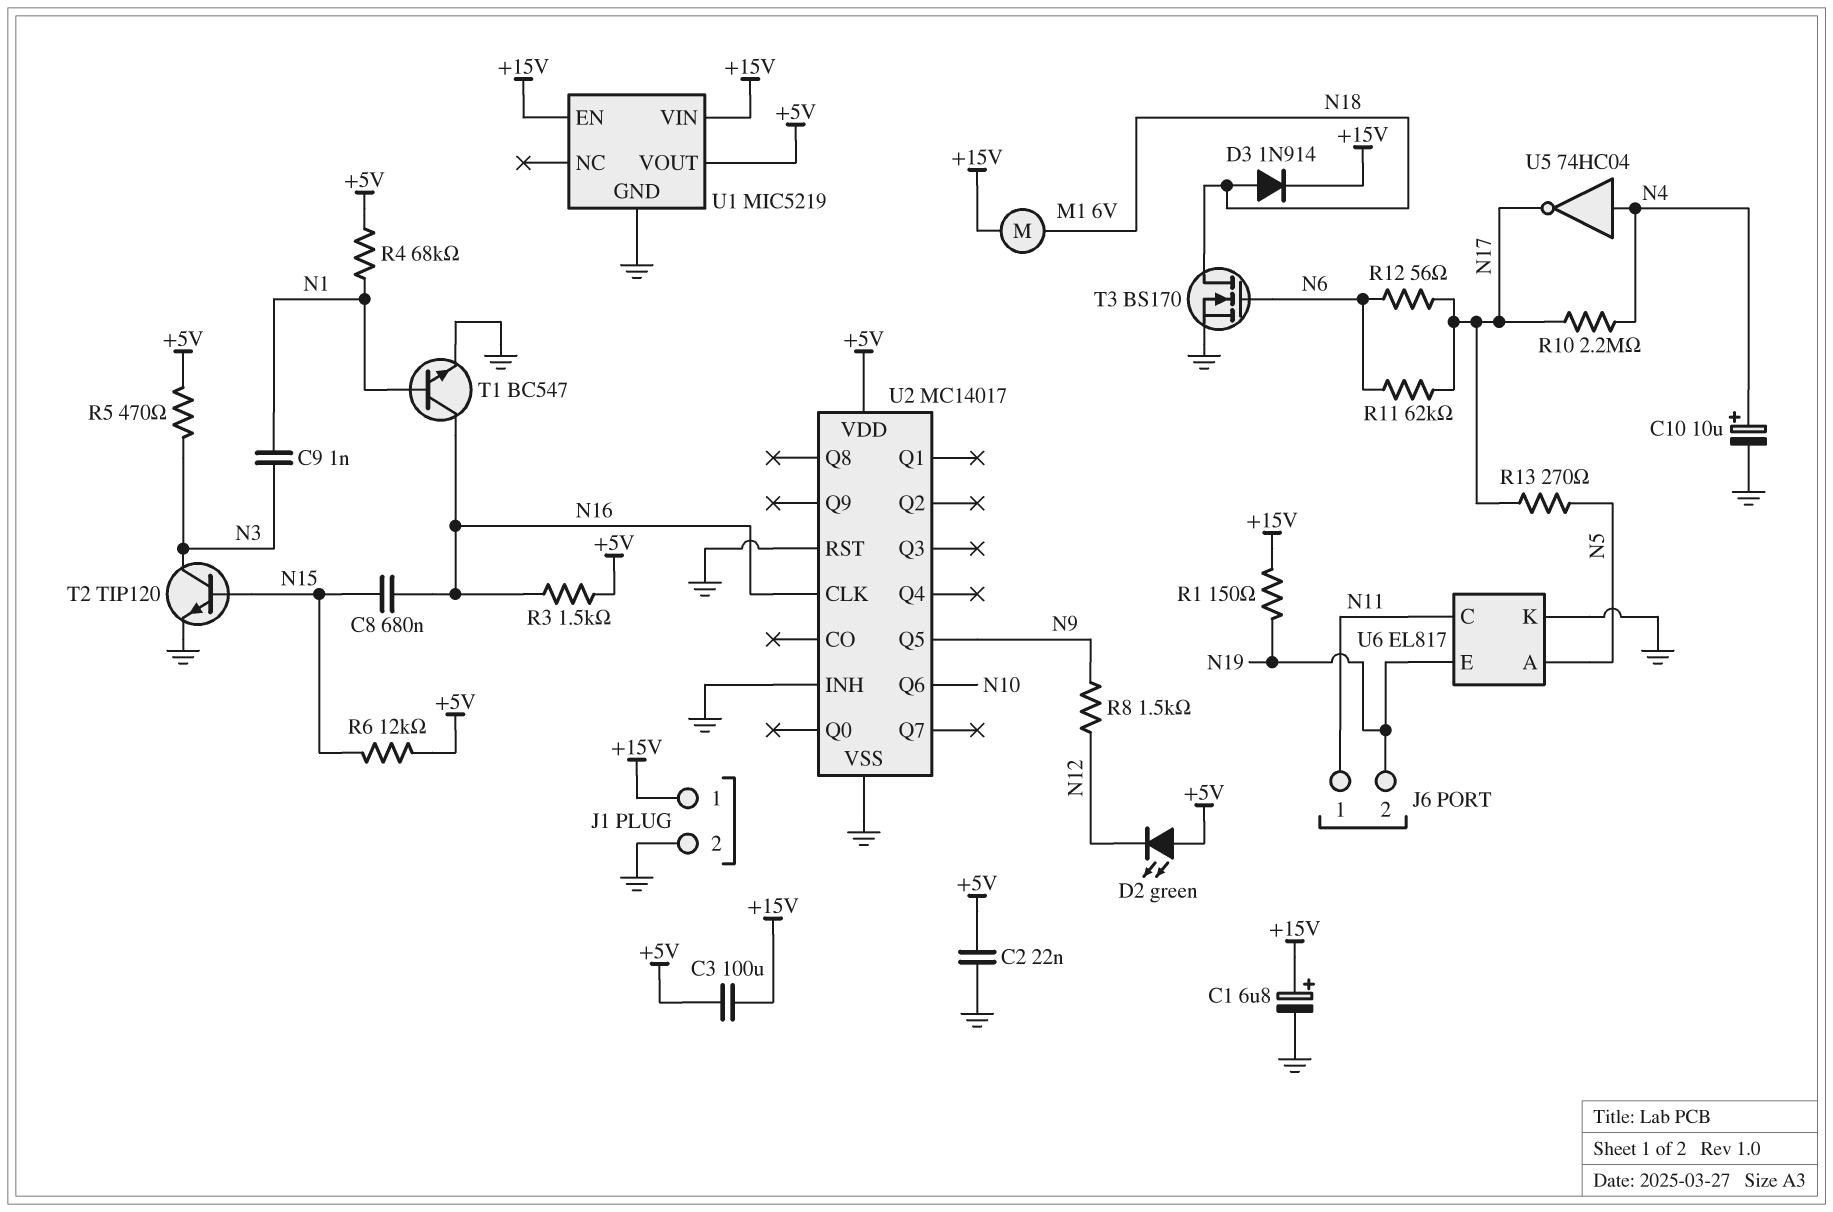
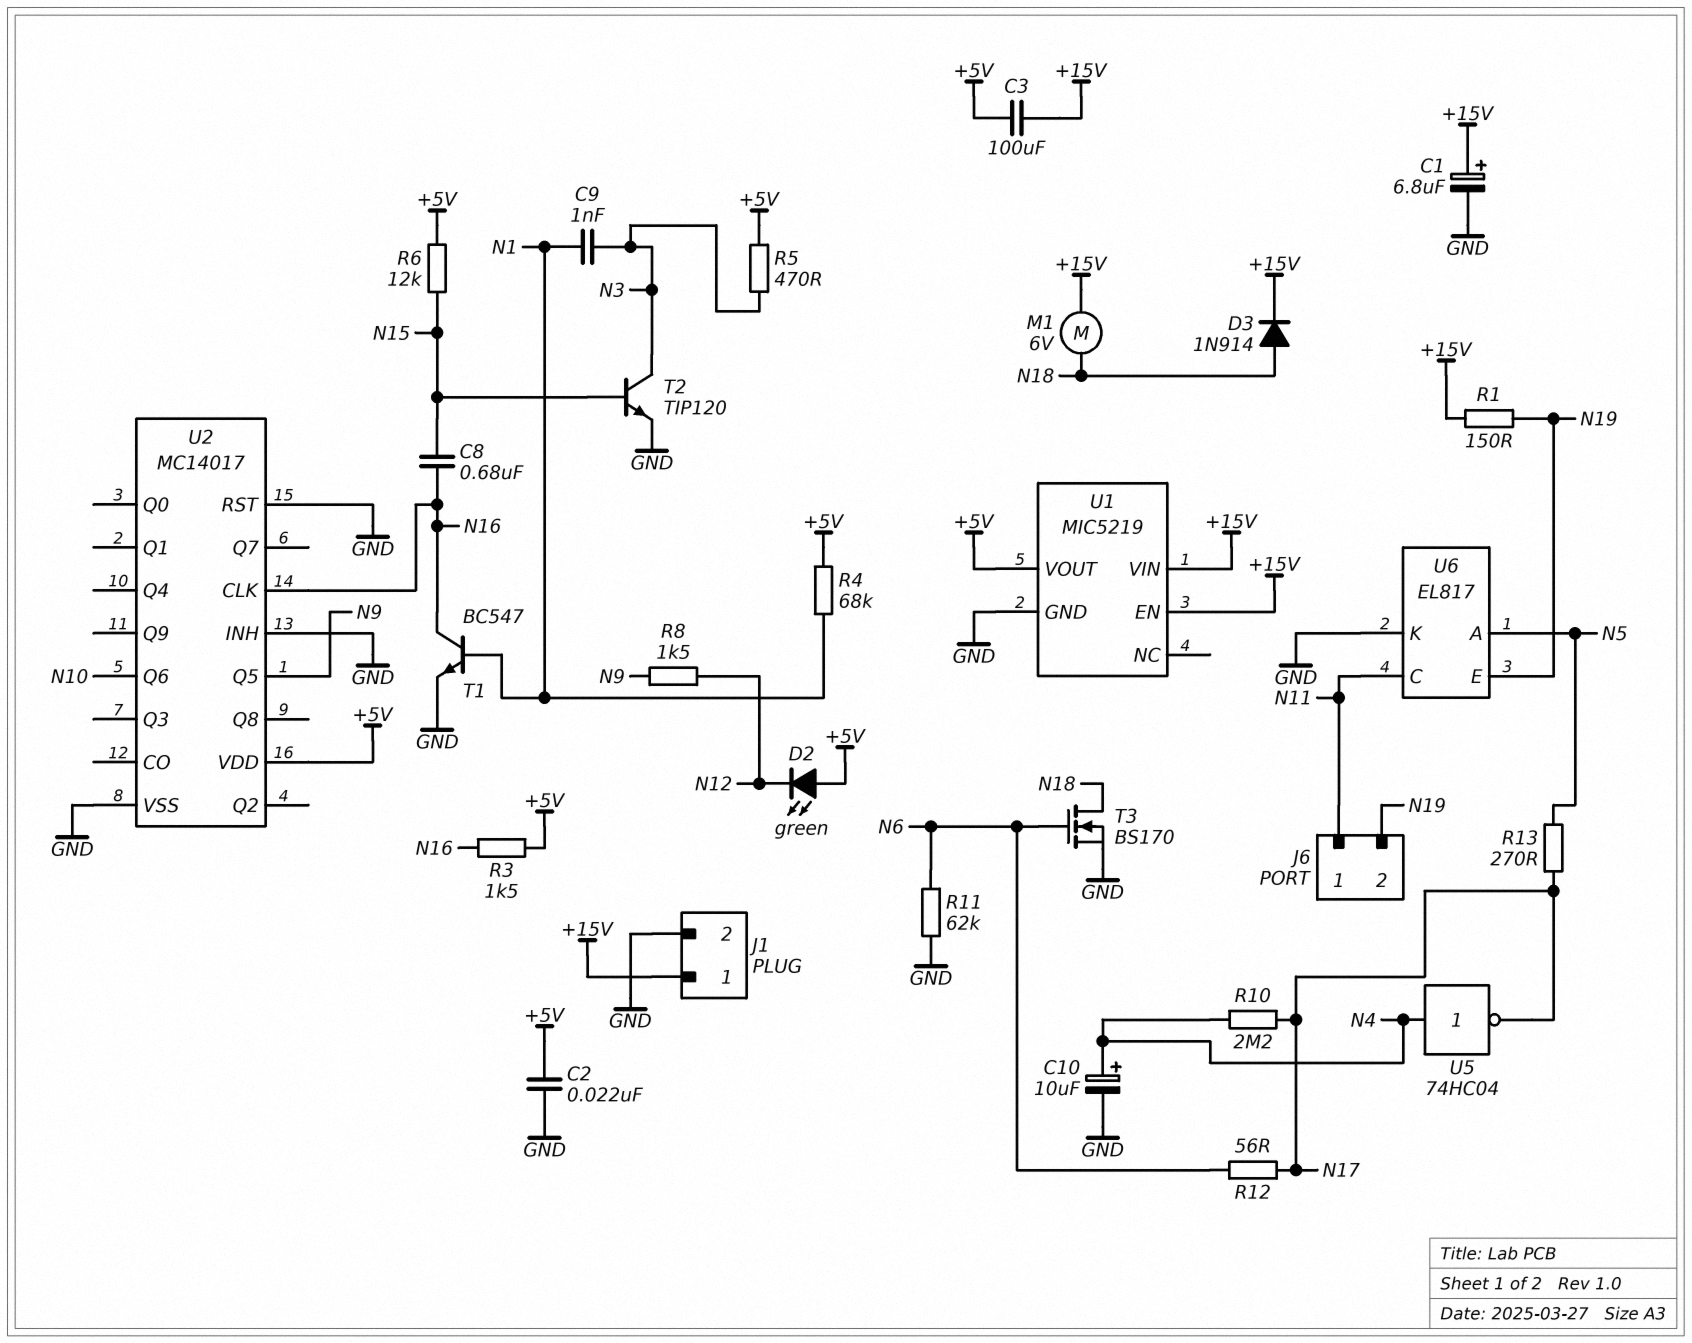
R11: 62k (N6, N17) -> 62k (GND, N6)

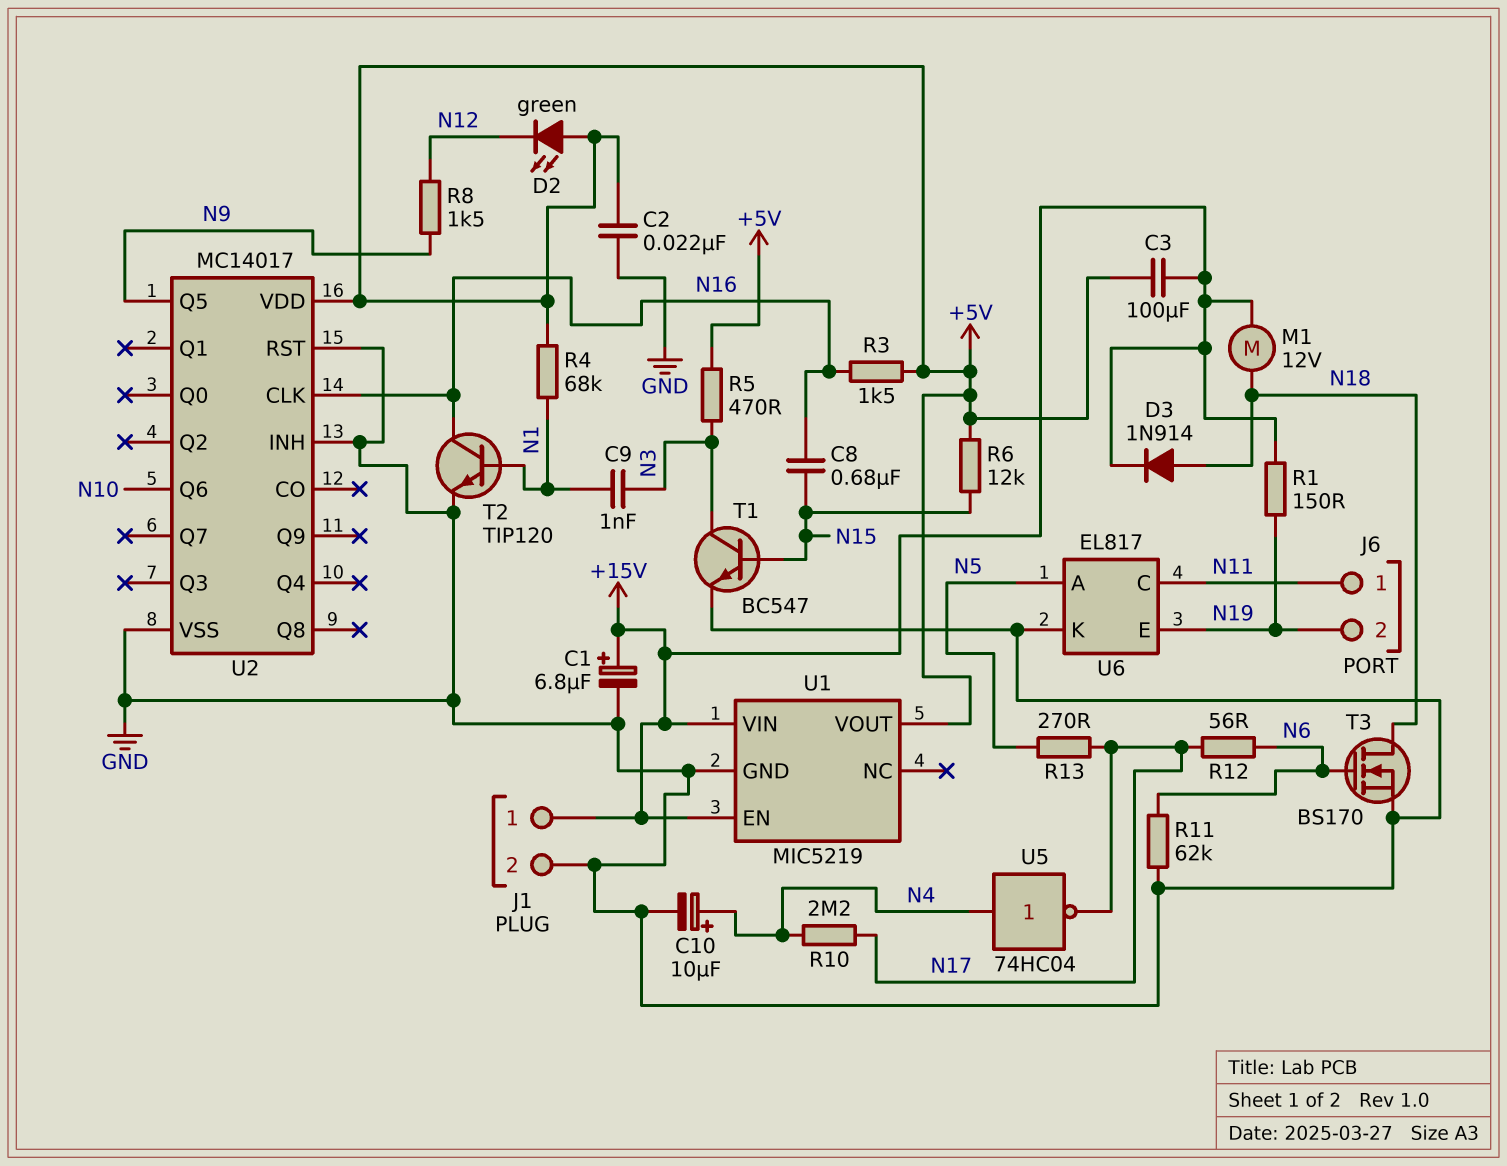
M1: motor 6V (+15V, N18) -> motor 12V (+15V, N18)
T1: NPN BC547 (B N1, C N16, E GND) -> NPN BC547 (B N15, C N3, E GND)
T2: NPN TIP120 (B N15, C N3, E GND) -> NPN TIP120 (B N1, C N16, E GND)

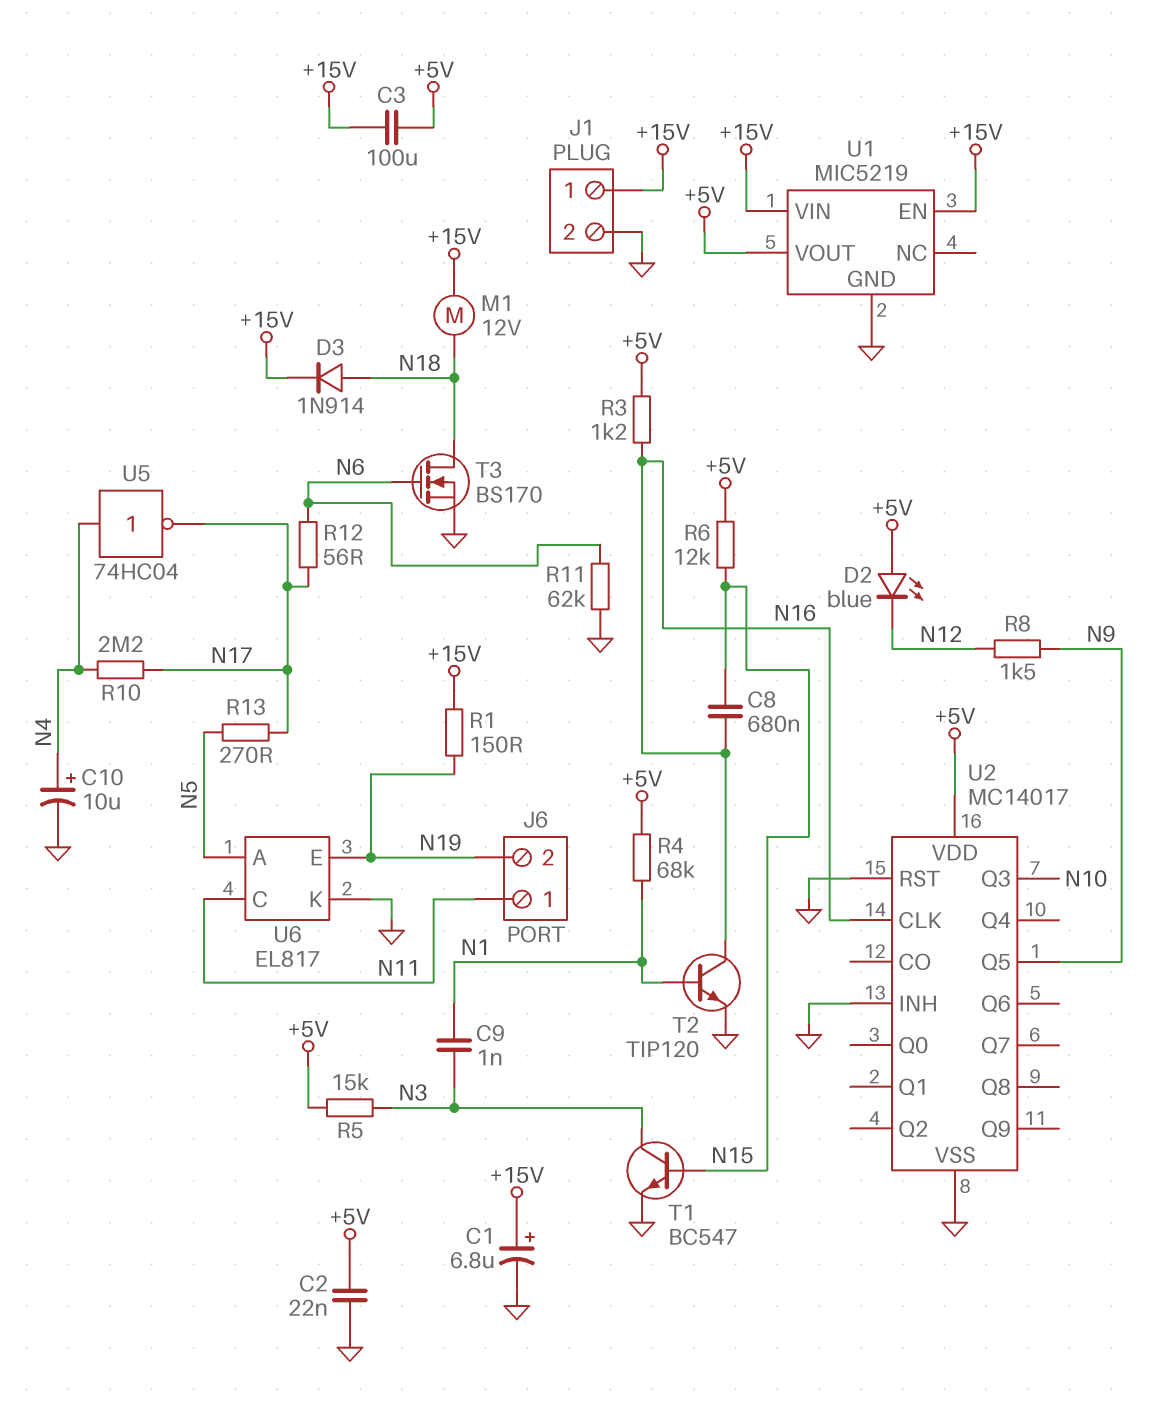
D2: LED green (A +5V, K N12) -> LED blue (A +5V, K N12)
R3: 1.5k (+5V, N16) -> 1.2k (+5V, N16)
R5: 470 (+5V, N3) -> 15k (+5V, N3)
U2 pin Q3: none -> N10
U2 pin Q6: N10 -> none

